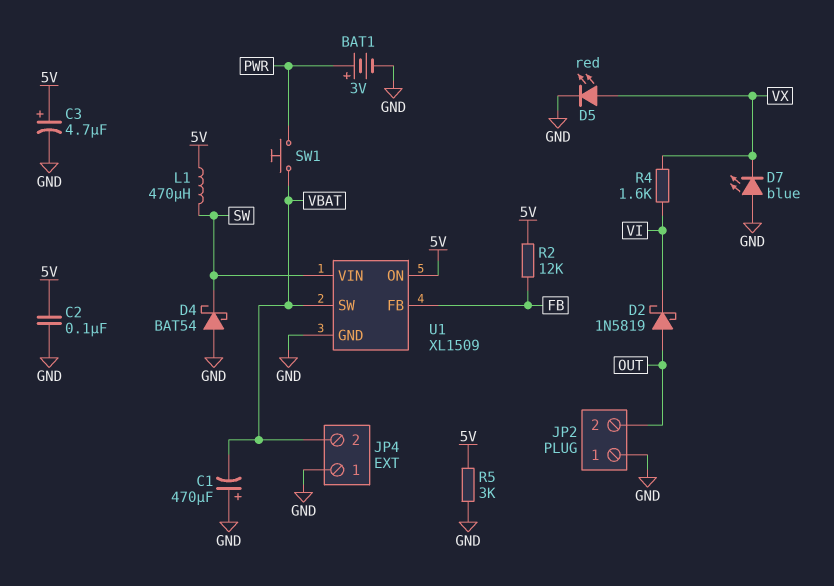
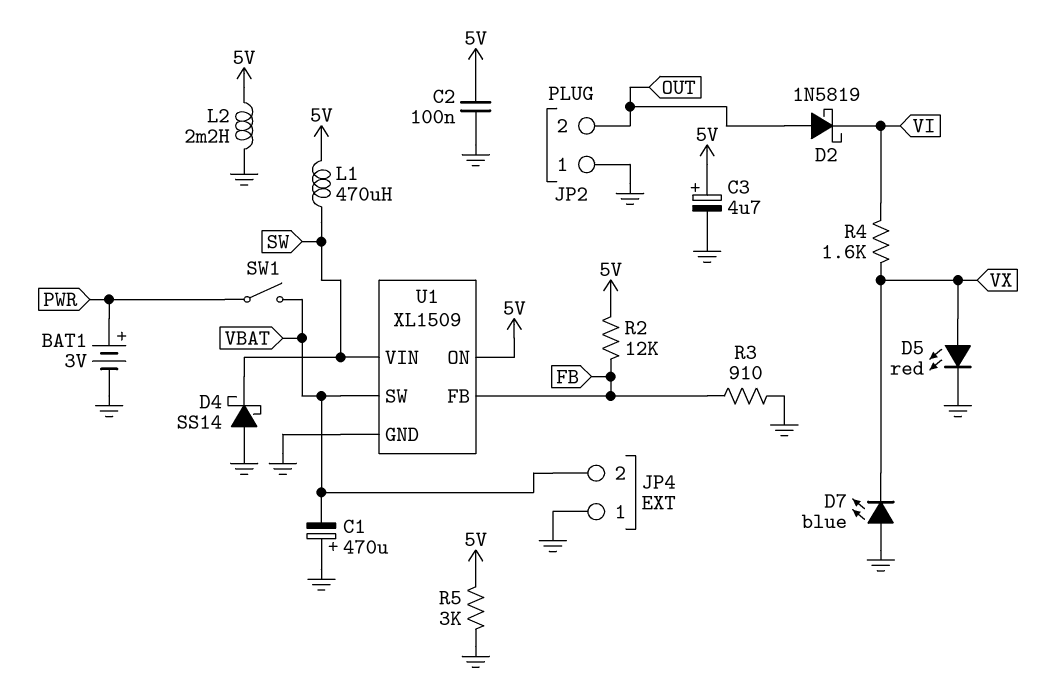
D4: schottky BAT54 (A GND, K SW) -> schottky SS14 (A GND, K SW)
L2: none -> 2.2mH (5V, GND)
R3: none -> 910 (FB, GND)
SW1: button (PWR, VBAT) -> switch (PWR, VBAT)

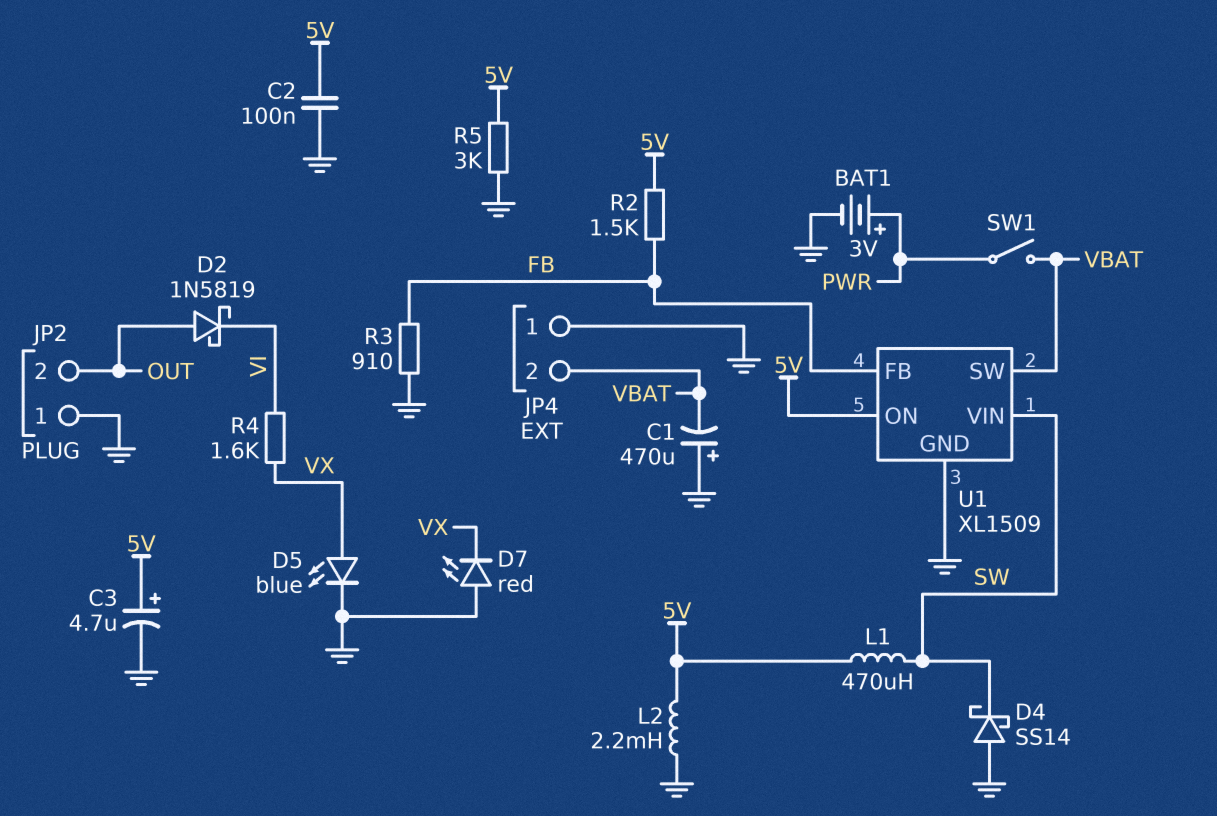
D5: LED red (A VX, K GND) -> LED blue (A VX, K GND)
D7: LED blue (A GND, K VX) -> LED red (A GND, K VX)
R2: 12k (5V, FB) -> 1.5k (5V, FB)

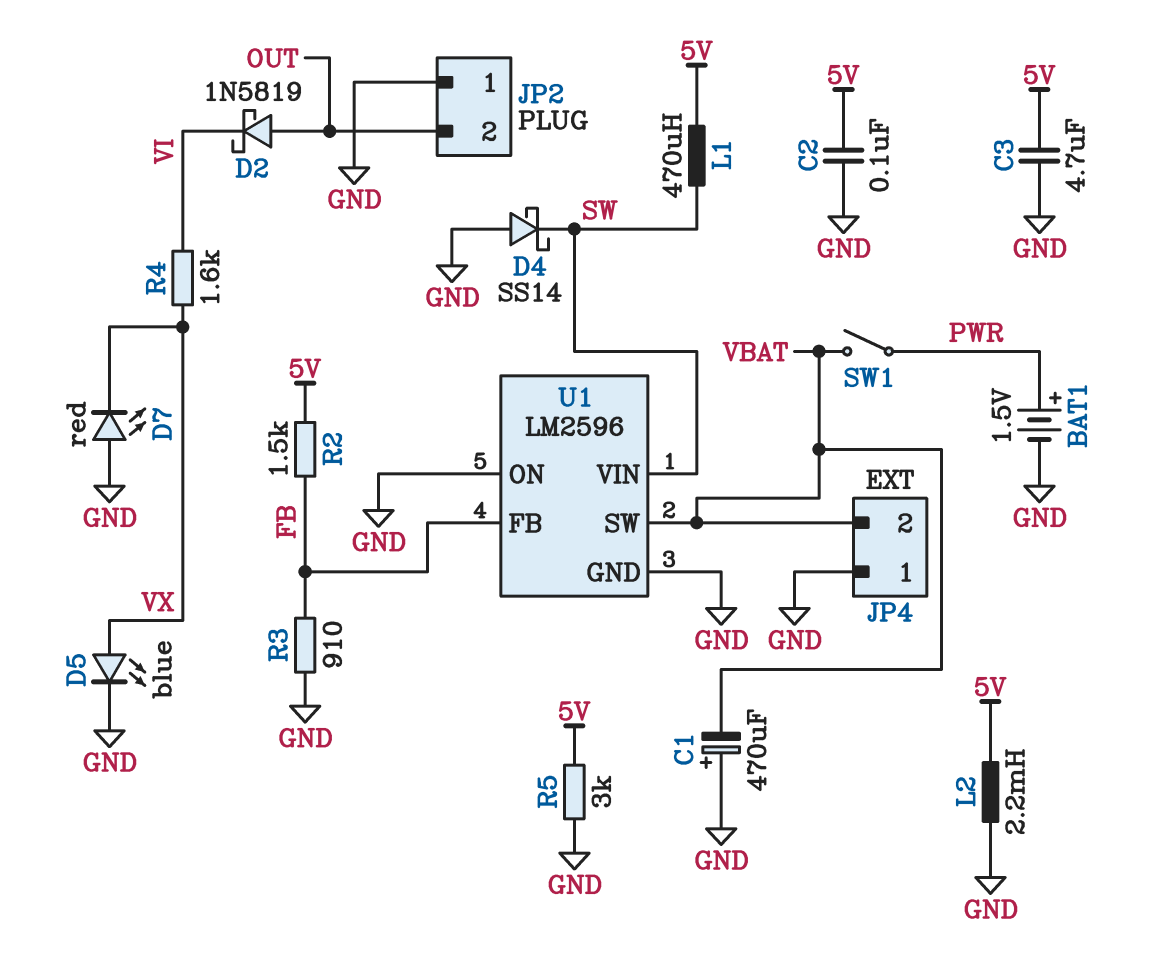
BAT1: 3V (plus PWR, minus GND) -> 1.5V (plus PWR, minus GND)
C3: 4.7uF (plus 5V, minus GND) -> 4.7uF (5V, GND)
U1: XL1509 -> LM2596
U1 pin ON: 5V -> GND

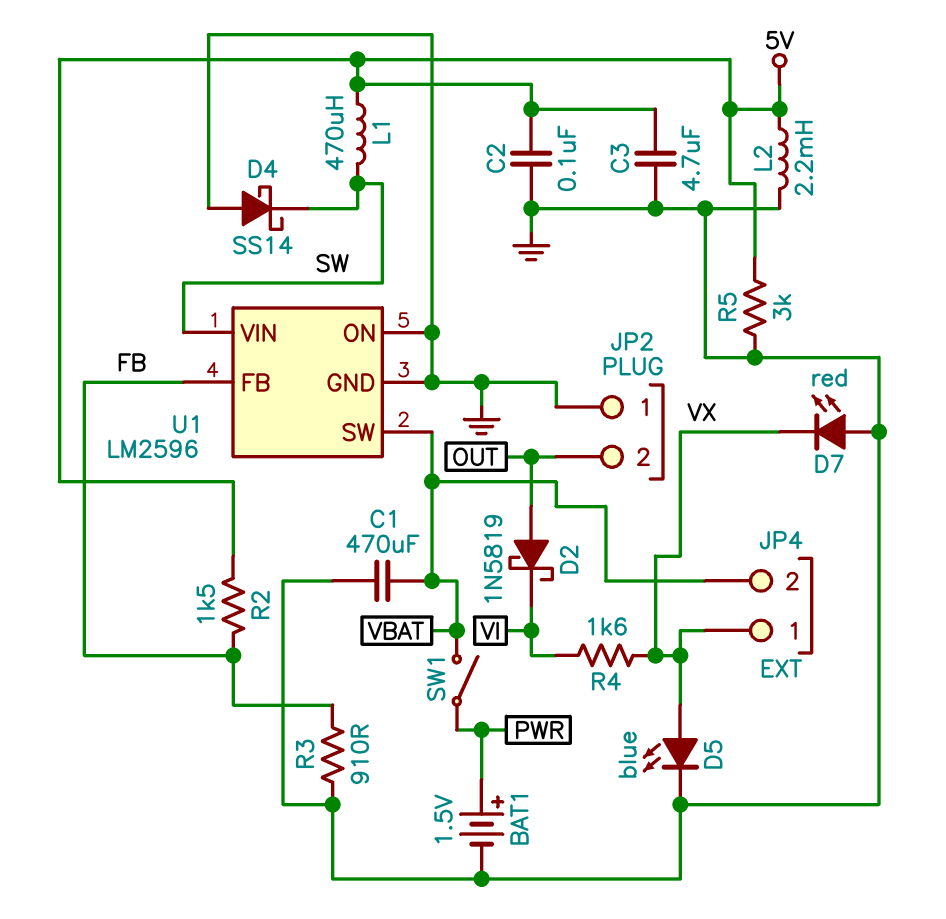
C1: 470uF (plus GND, minus VBAT) -> 470uF (GND, VBAT)
JP4 pin 1: GND -> VX

